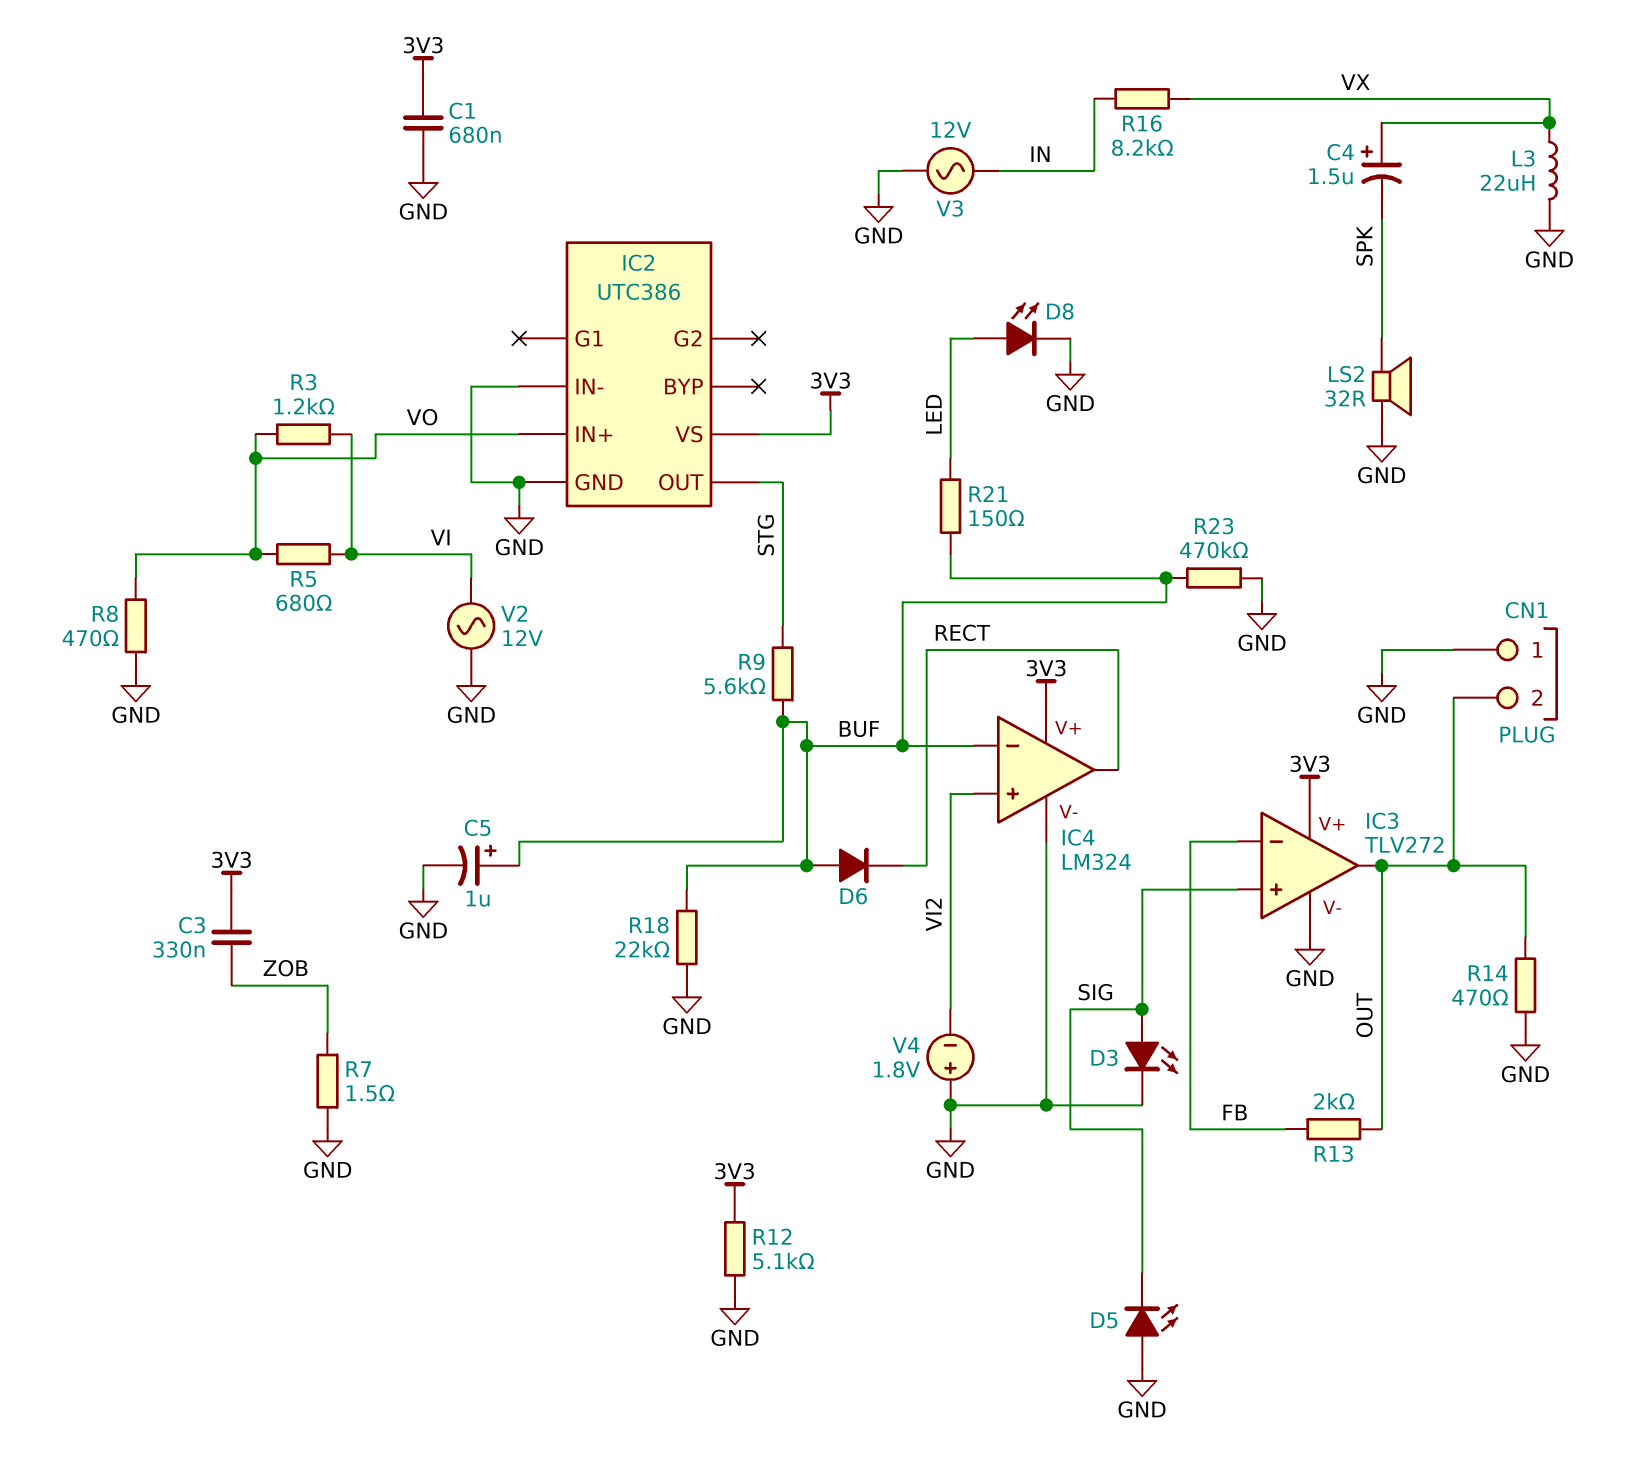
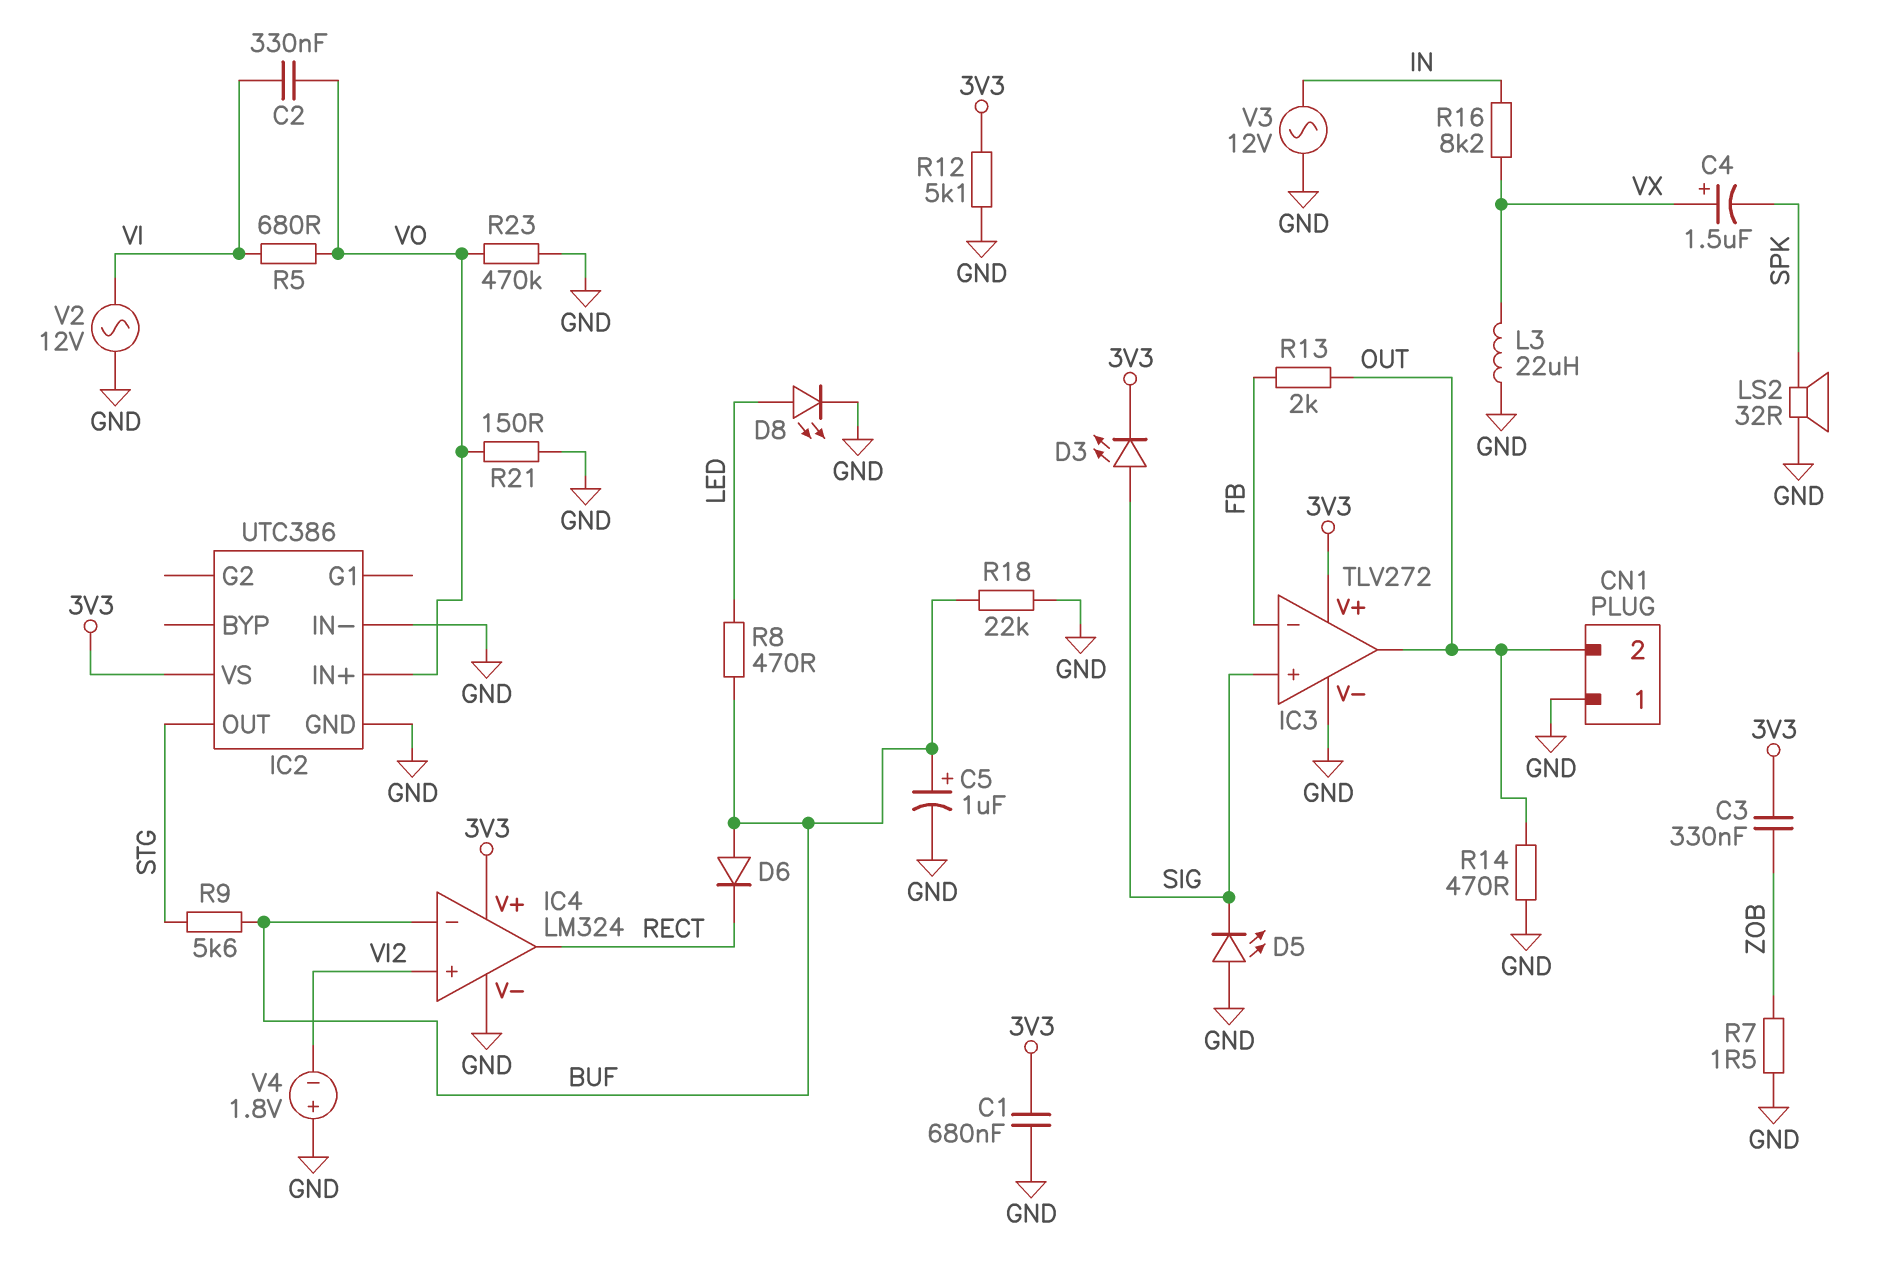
C2: none -> 330nF (VI, VO)
D3: LED (A SIG, K GND) -> LED (A SIG, K 3V3)
R3: 1.2k (VI, VO) -> none
R8: 470 (GND, VO) -> 470 (BUF, LED)
R21: 150 (BUF, LED) -> 150 (GND, VO)
R23: 470k (BUF, GND) -> 470k (GND, VO)

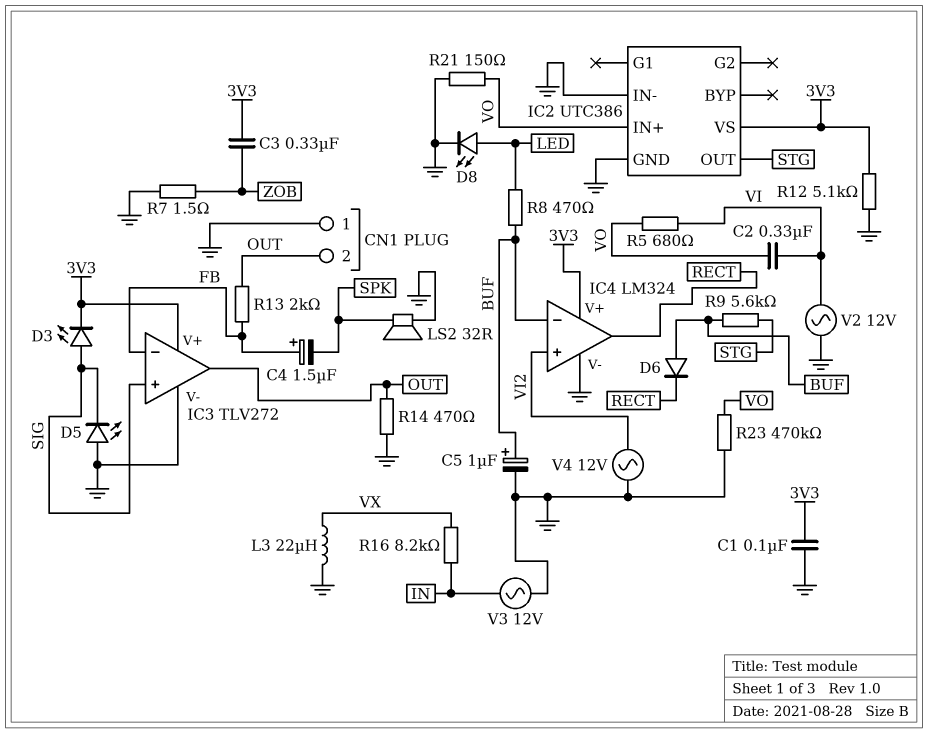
C1: 680nF (3V3, GND) -> 100nF (3V3, GND)
C4: 1.5uF (plus VX, minus SPK) -> 1.5uF (plus FB, minus SPK)
R18: 22k (BUF, GND) -> none
V4: 1.8V (plus GND, minus VI2) -> AC 12V (GND, VI2)

